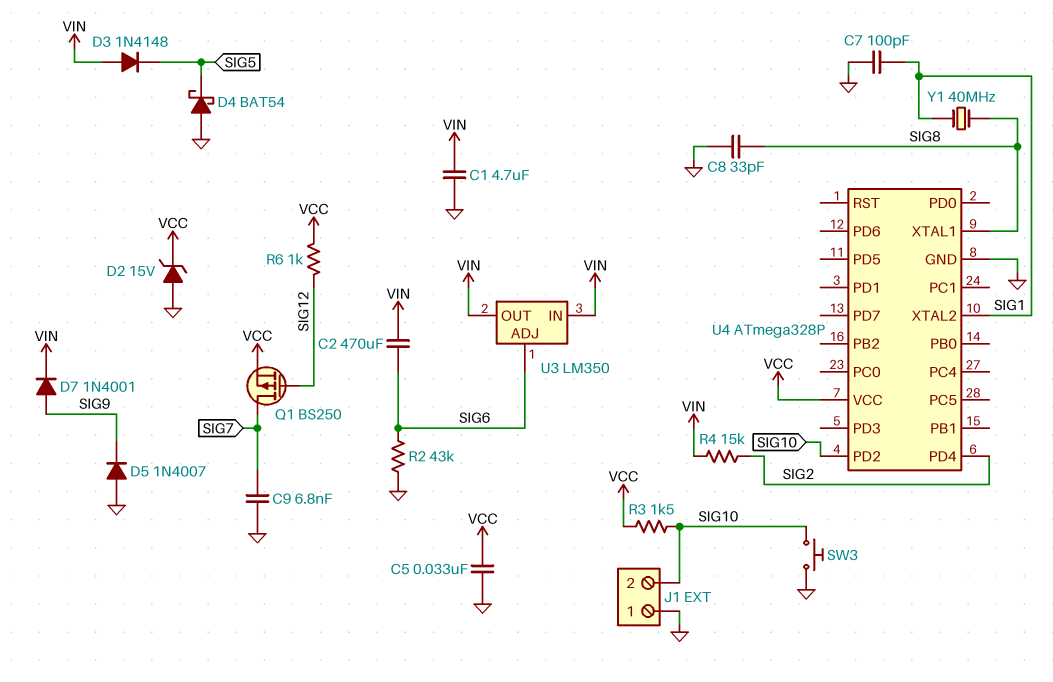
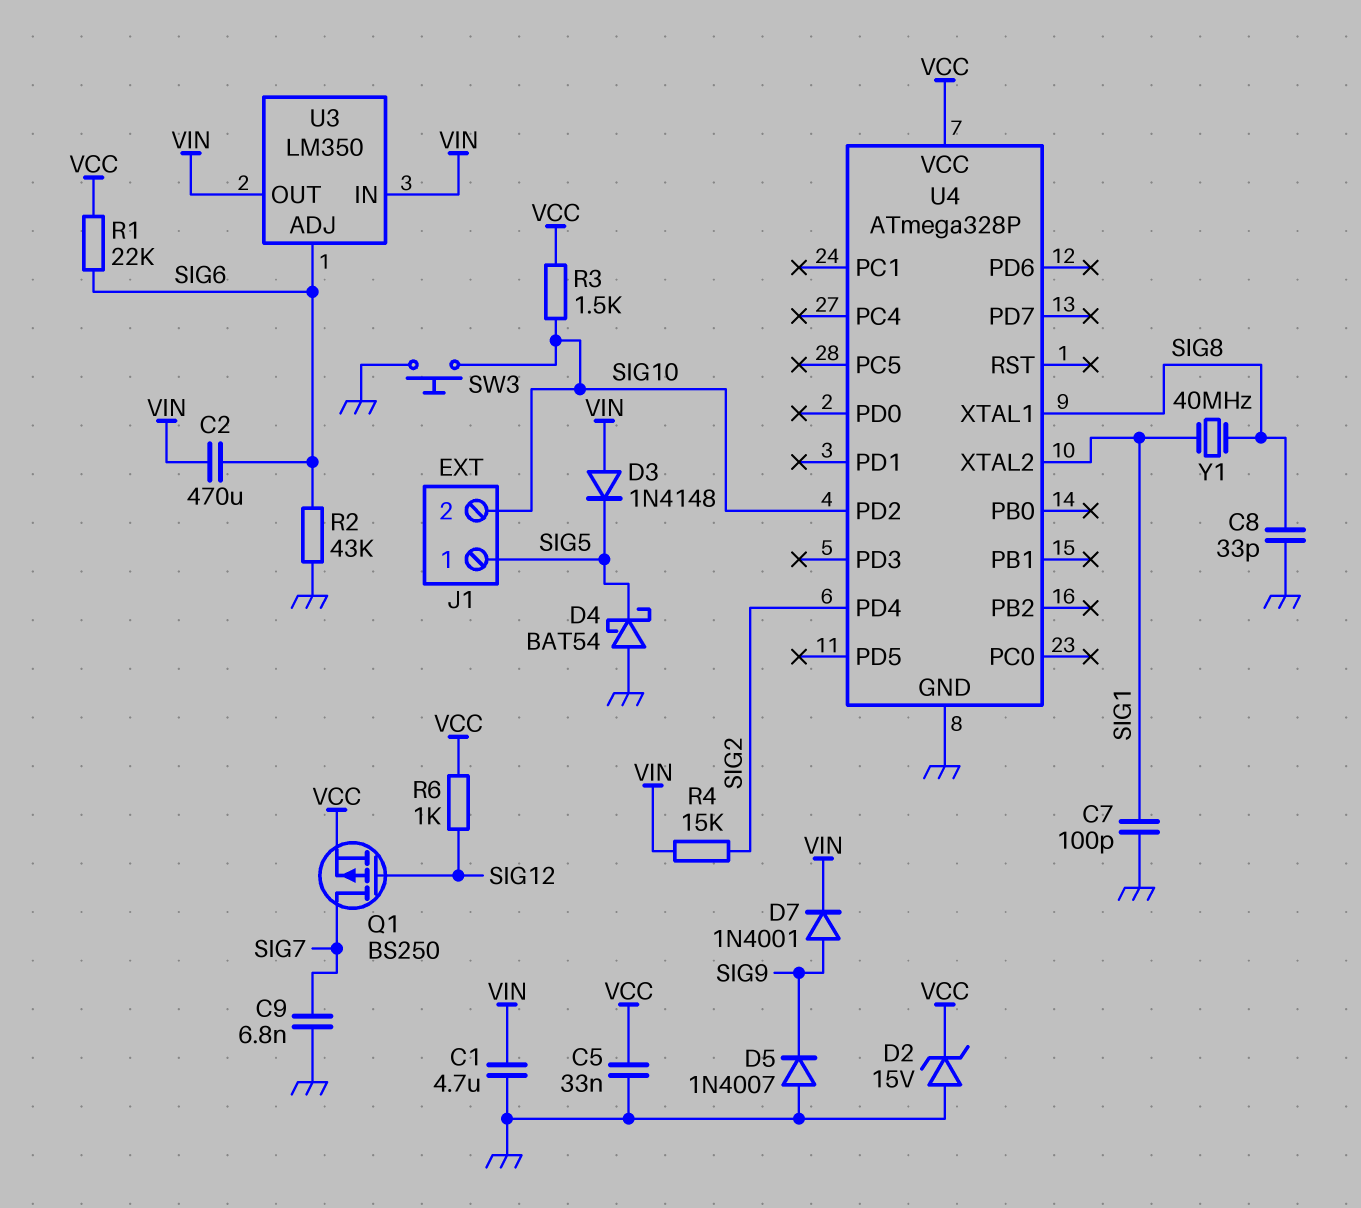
J1 pin 1: GND -> SIG5
R1: none -> 22k (SIG6, VCC)

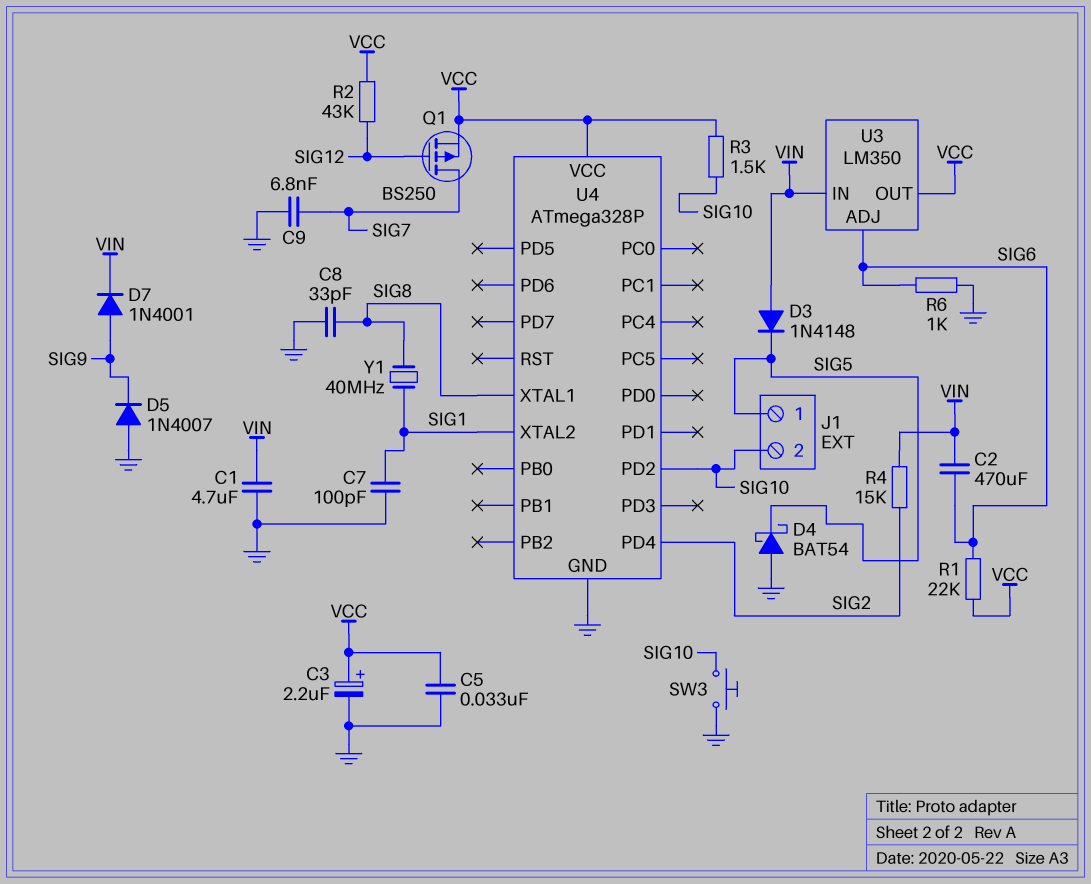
C3: none -> 2.2uF (plus VCC, minus GND)
D2: zener 15V (A GND, K VCC) -> none
R2: 43k (GND, SIG6) -> 43k (SIG12, VCC)
R6: 1k (SIG12, VCC) -> 1k (GND, SIG6)
U3 pin OUT: VIN -> VCC

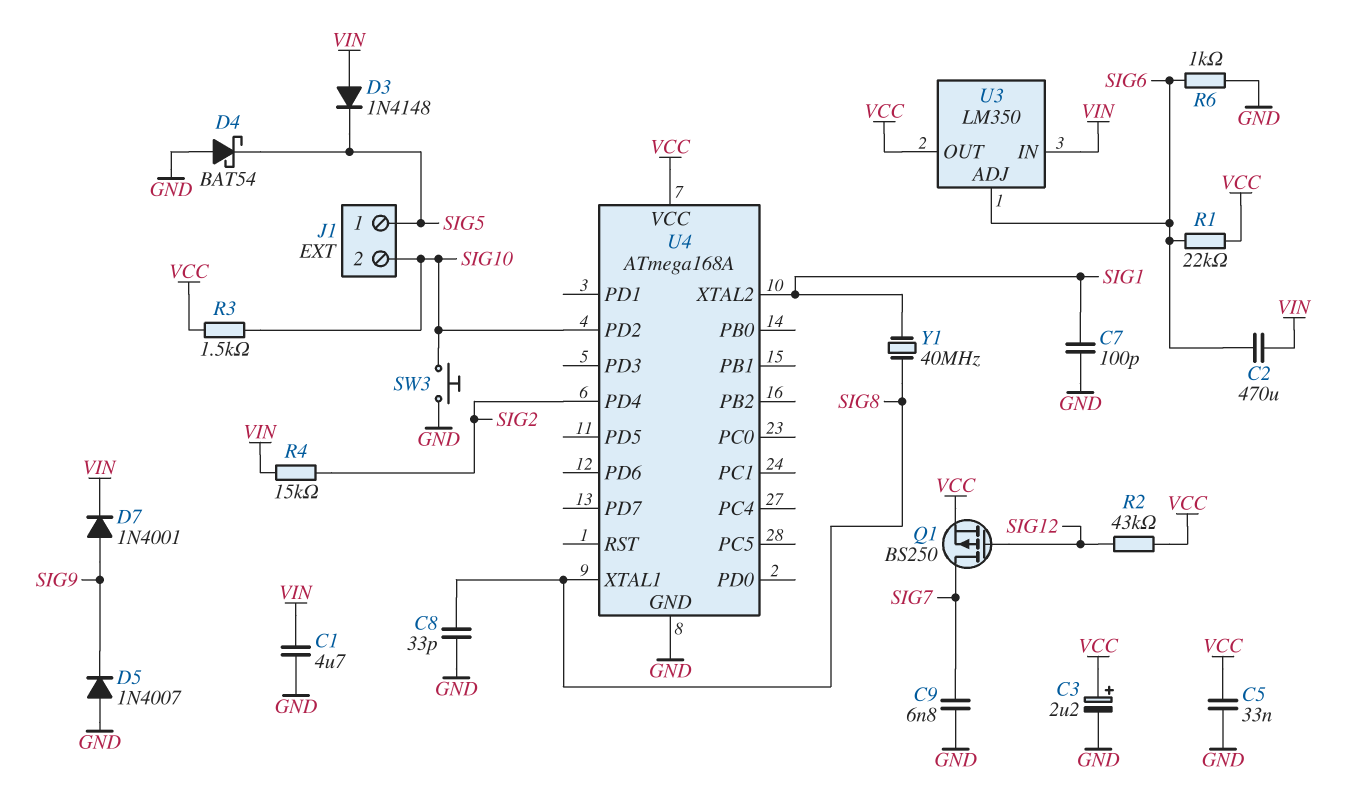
U4: ATmega328P -> ATmega168A

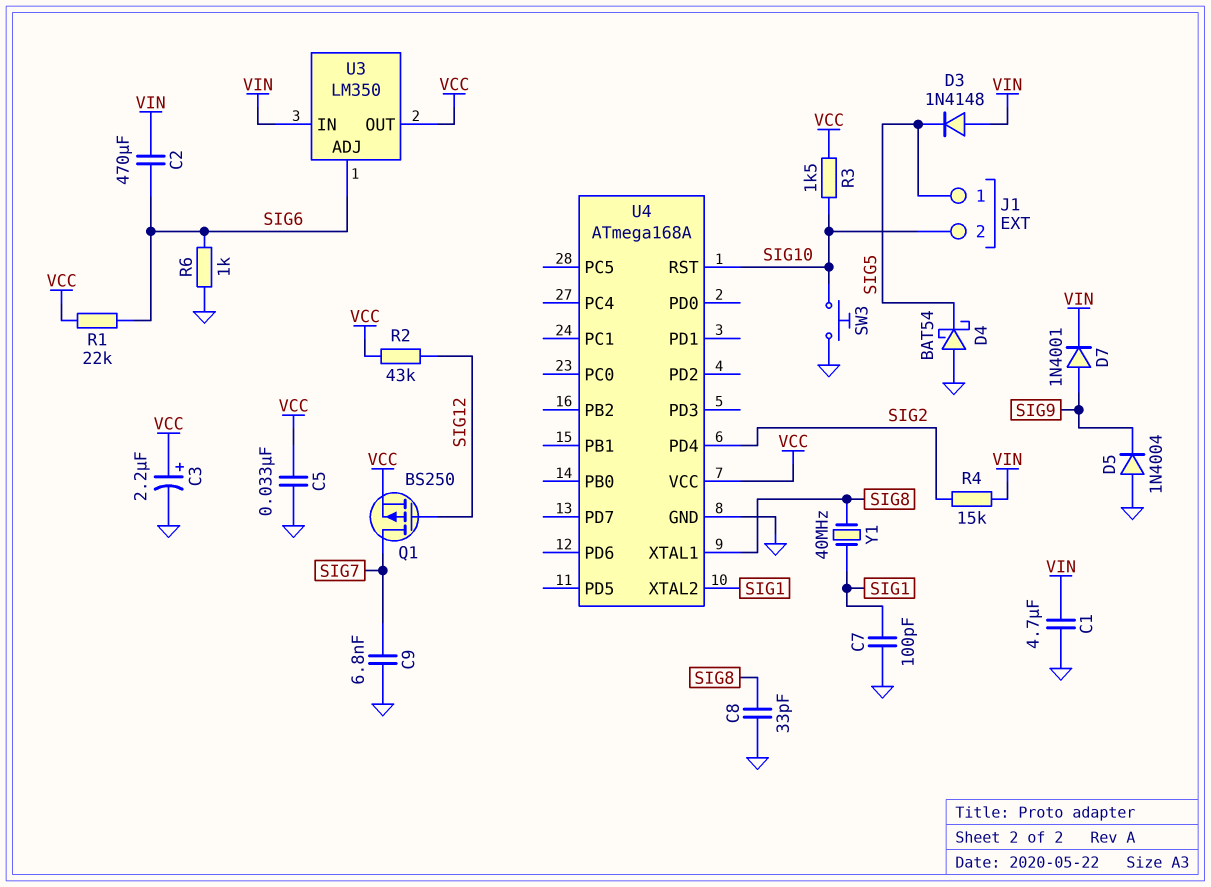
D5: diode 1N4007 (A GND, K SIG9) -> diode 1N4004 (A GND, K SIG9)
U4 pin PD2: SIG10 -> none
U4 pin RST: none -> SIG10

